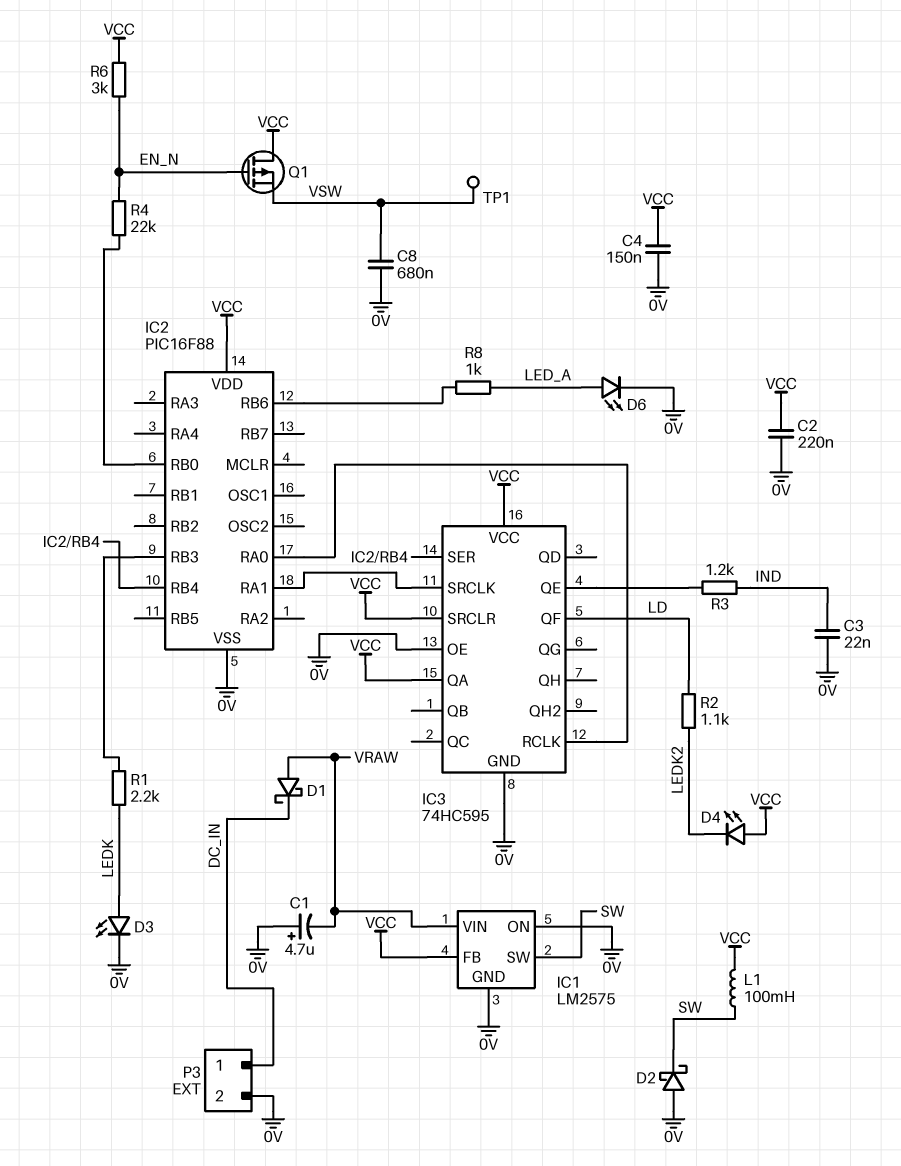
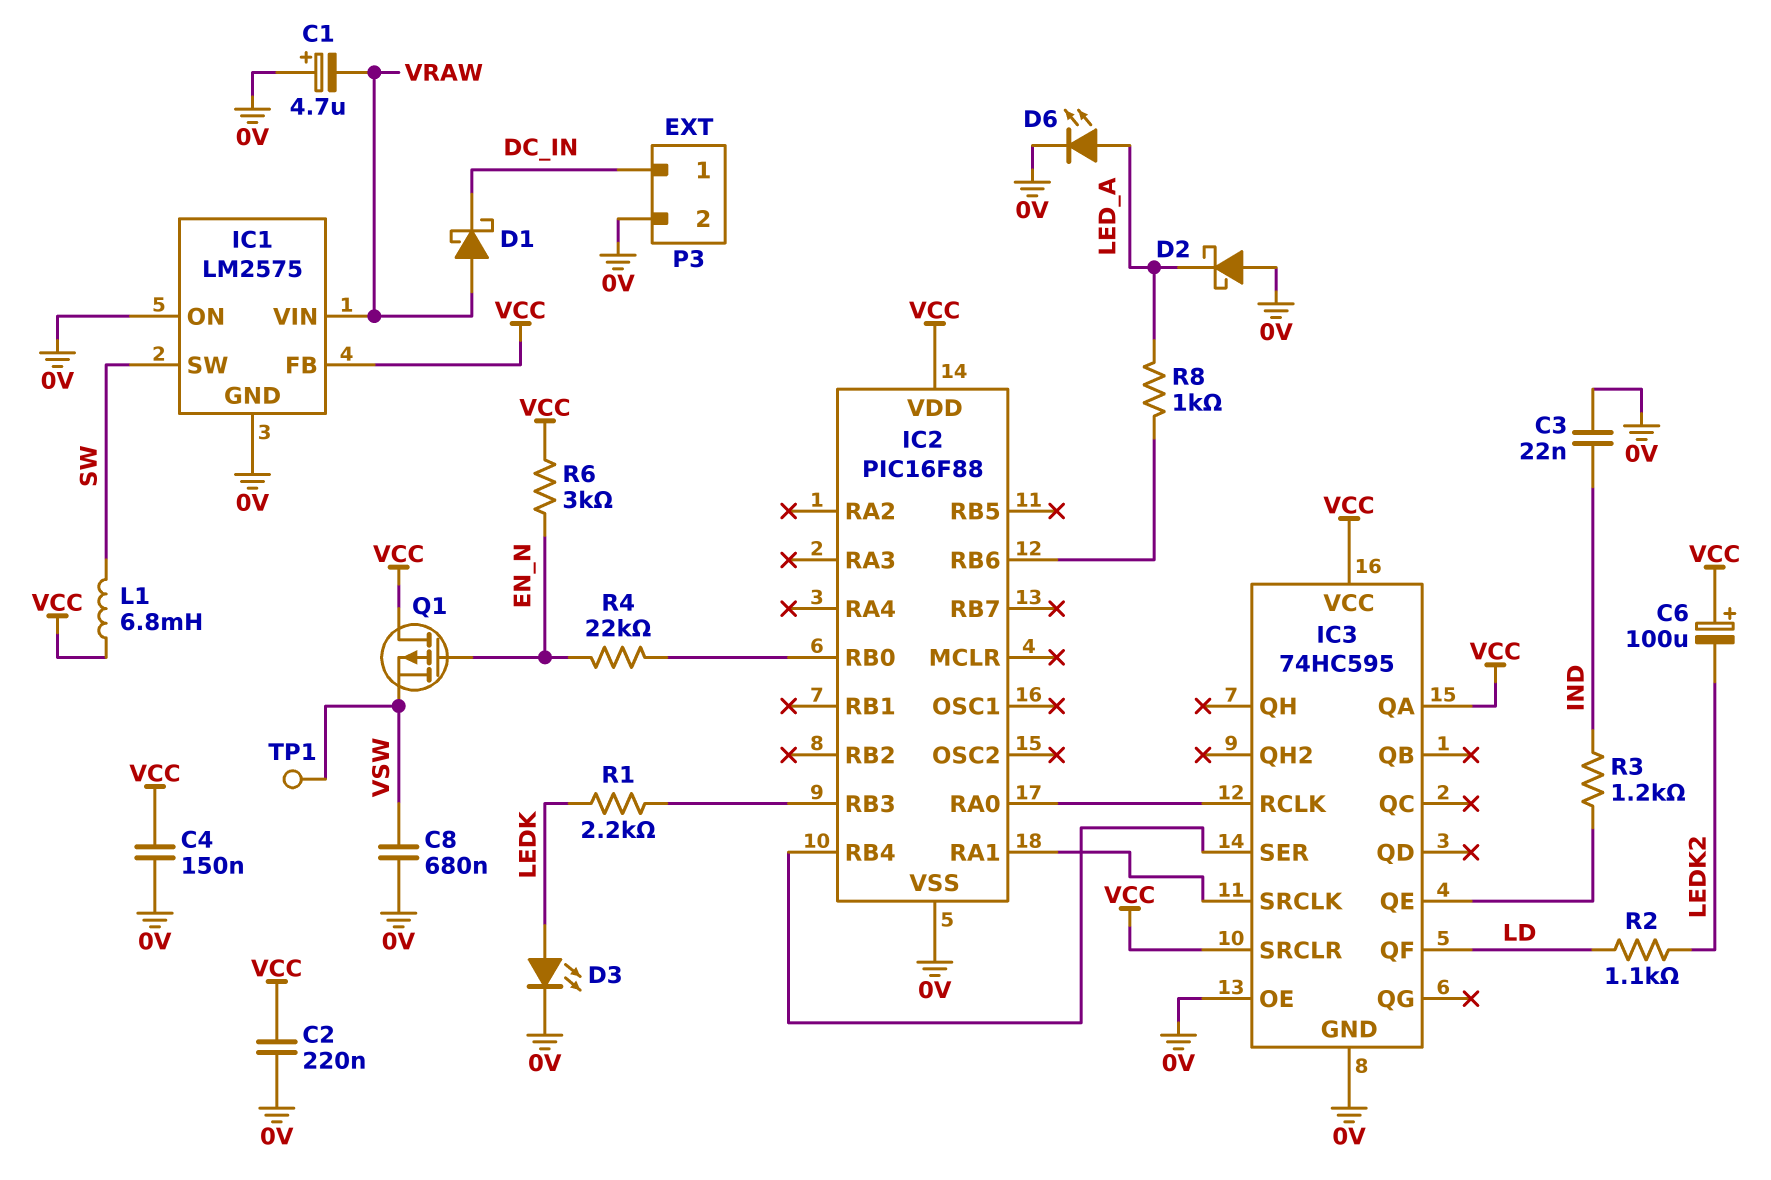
C6: none -> 100uF (plus VCC, minus LEDK2)
D2: schottky (A 0V, K SW) -> schottky (A 0V, K LED_A)
D4: LED (A VCC, K LEDK2) -> none
L1: 100mH (SW, VCC) -> 6.8mH (SW, VCC)

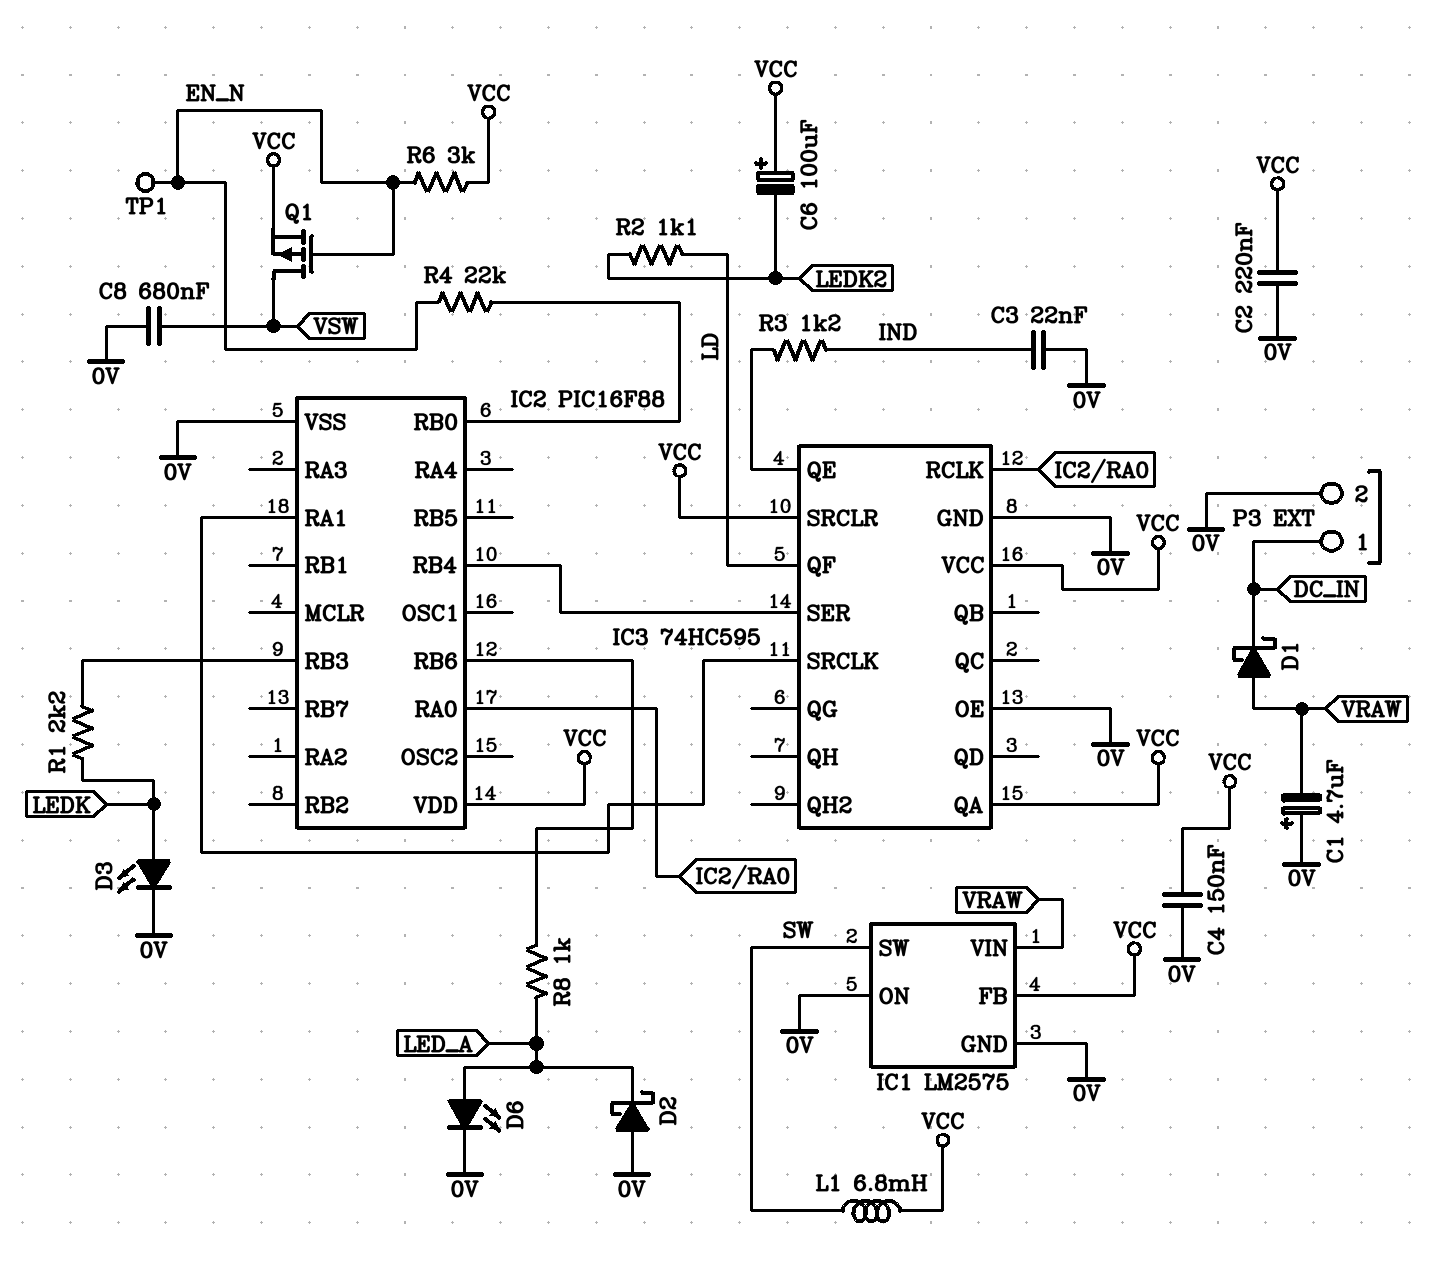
Q1: PMOS (G EN_N, D VCC, S VSW) -> PMOS (G EN_N, D VSW, S VCC)
TP1: test point (VSW) -> test point (EN_N)

